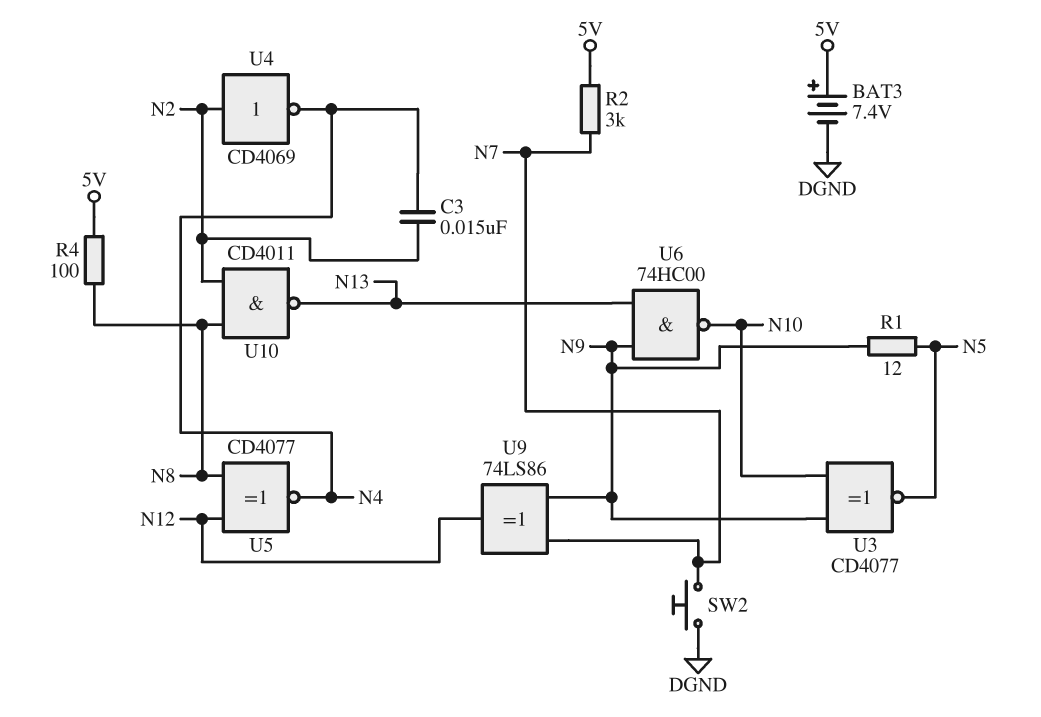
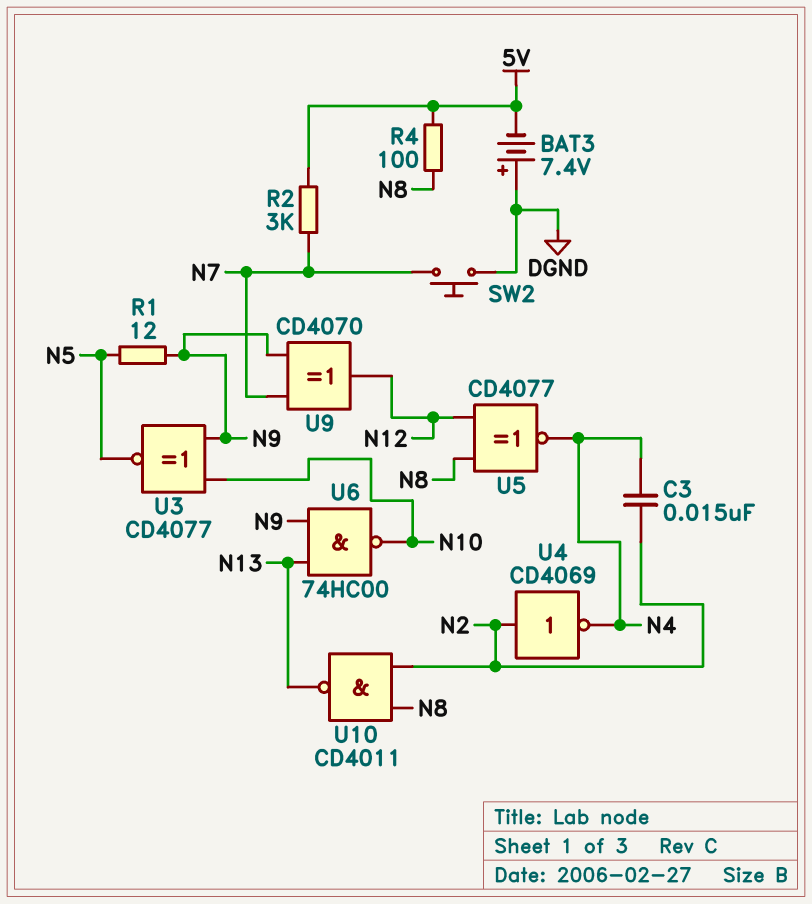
BAT3: 7.4V (plus 5V, minus DGND) -> 7.4V (plus DGND, minus 5V)
U9: XOR 74LS86 (in N7, in N9, out N12) -> XOR CD4070 (in N7, in N9, out N12)

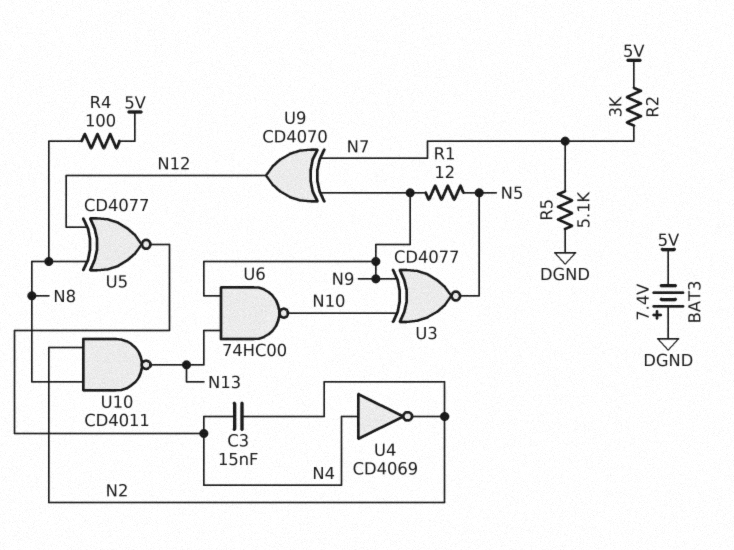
R5: none -> 5.1k (DGND, N7)
SW2: button (DGND, N7) -> none
U4: NOT CD4069 (in N2, out N4) -> NOT CD4069 (in N4, out N2)

